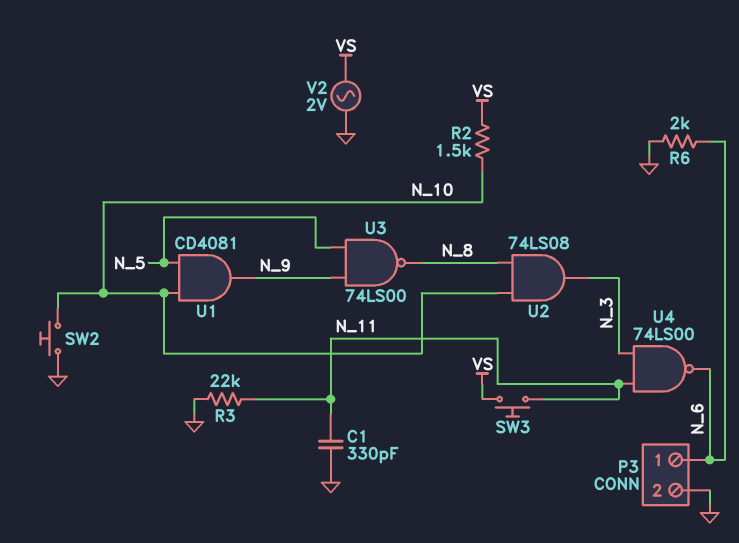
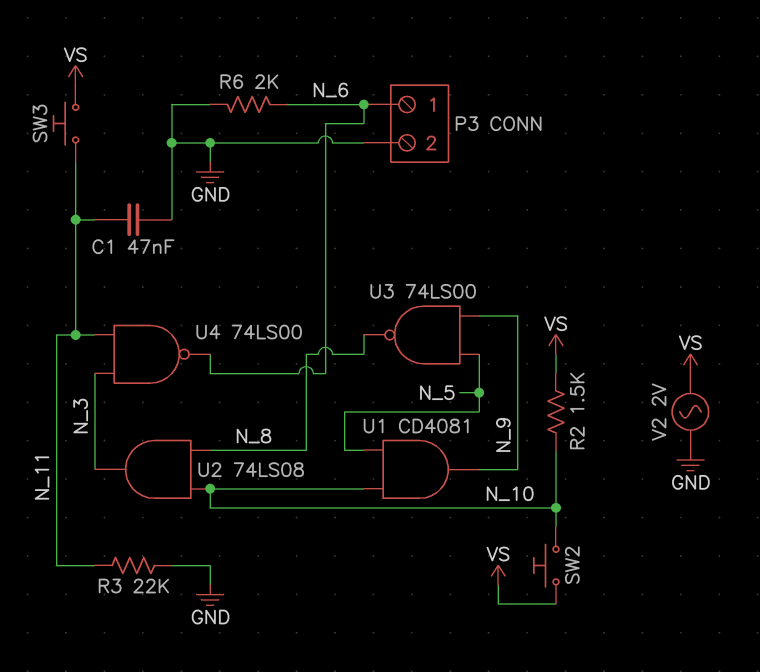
C1: 330pF (GND, N_11) -> 47nF (GND, N_11)
SW2: button (GND, N_10) -> button (N_10, VS)

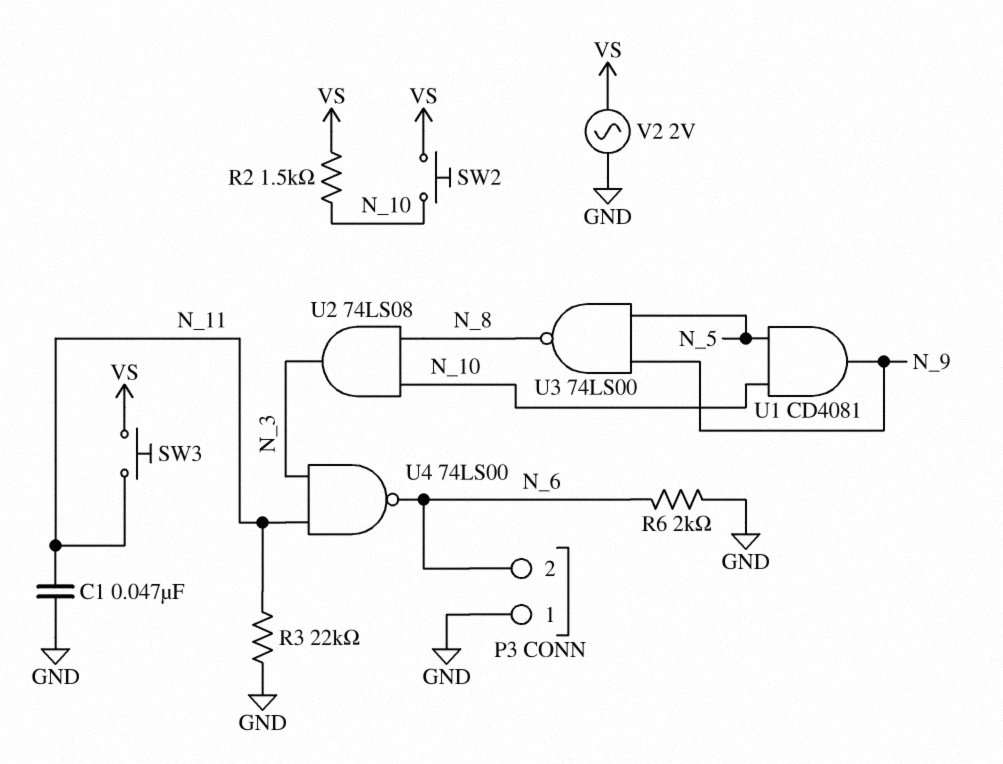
P3 pin 1: N_6 -> GND
P3 pin 2: GND -> N_6

